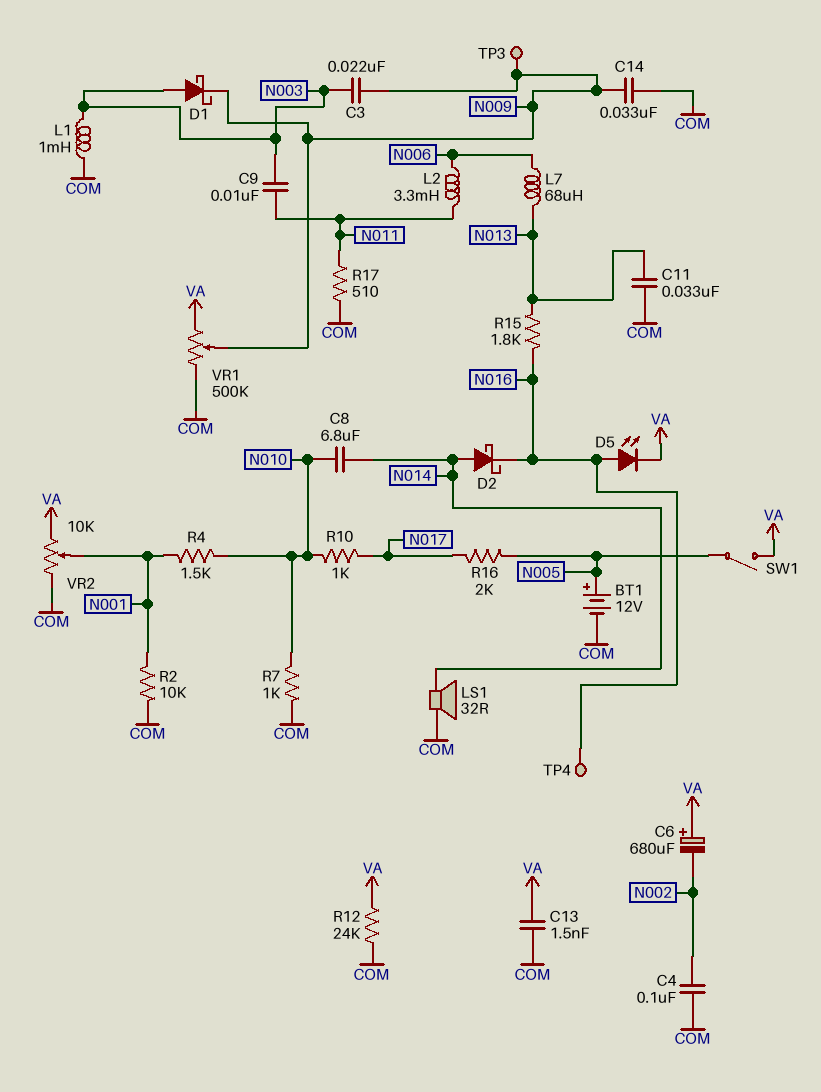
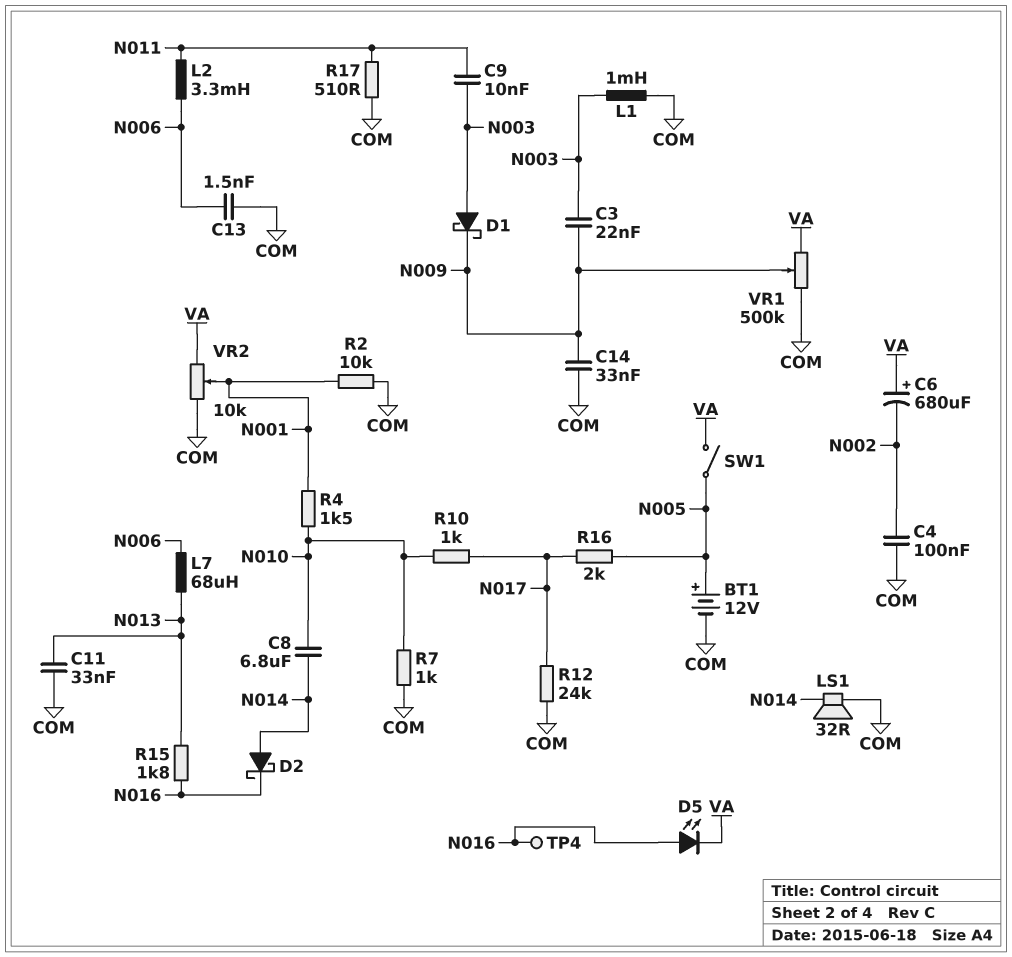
C13: 1.5nF (COM, VA) -> 1.5nF (COM, N006)
R12: 24k (COM, VA) -> 24k (COM, N017)
TP3: test point (N009) -> none

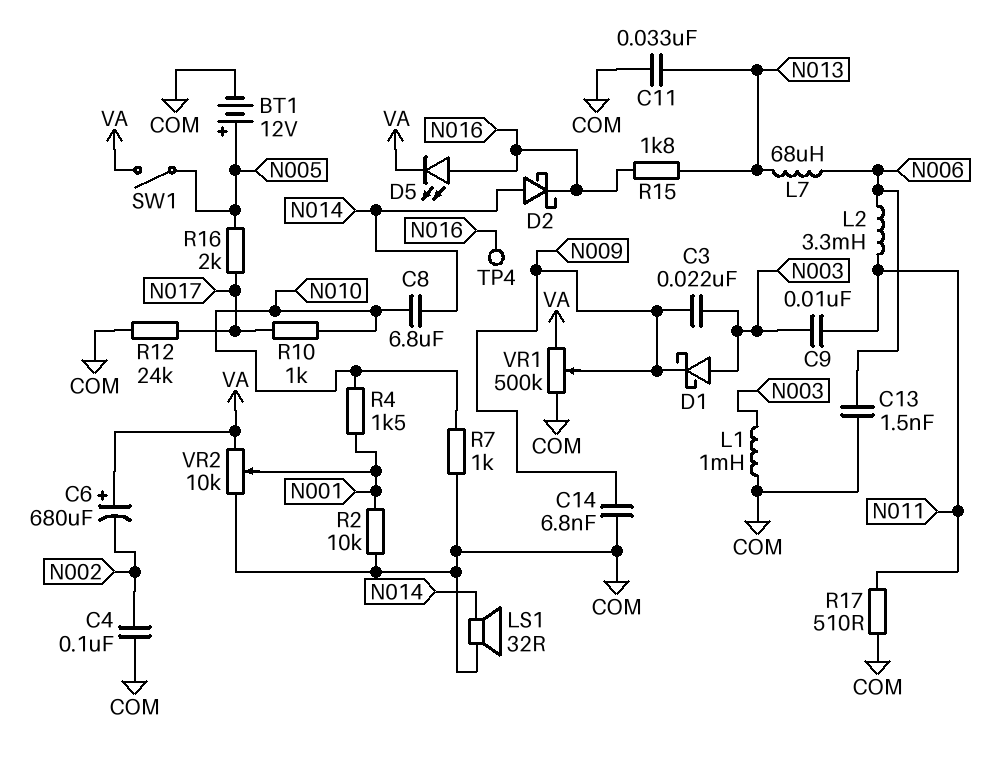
C14: 33nF (COM, N009) -> 6.8nF (COM, N009)

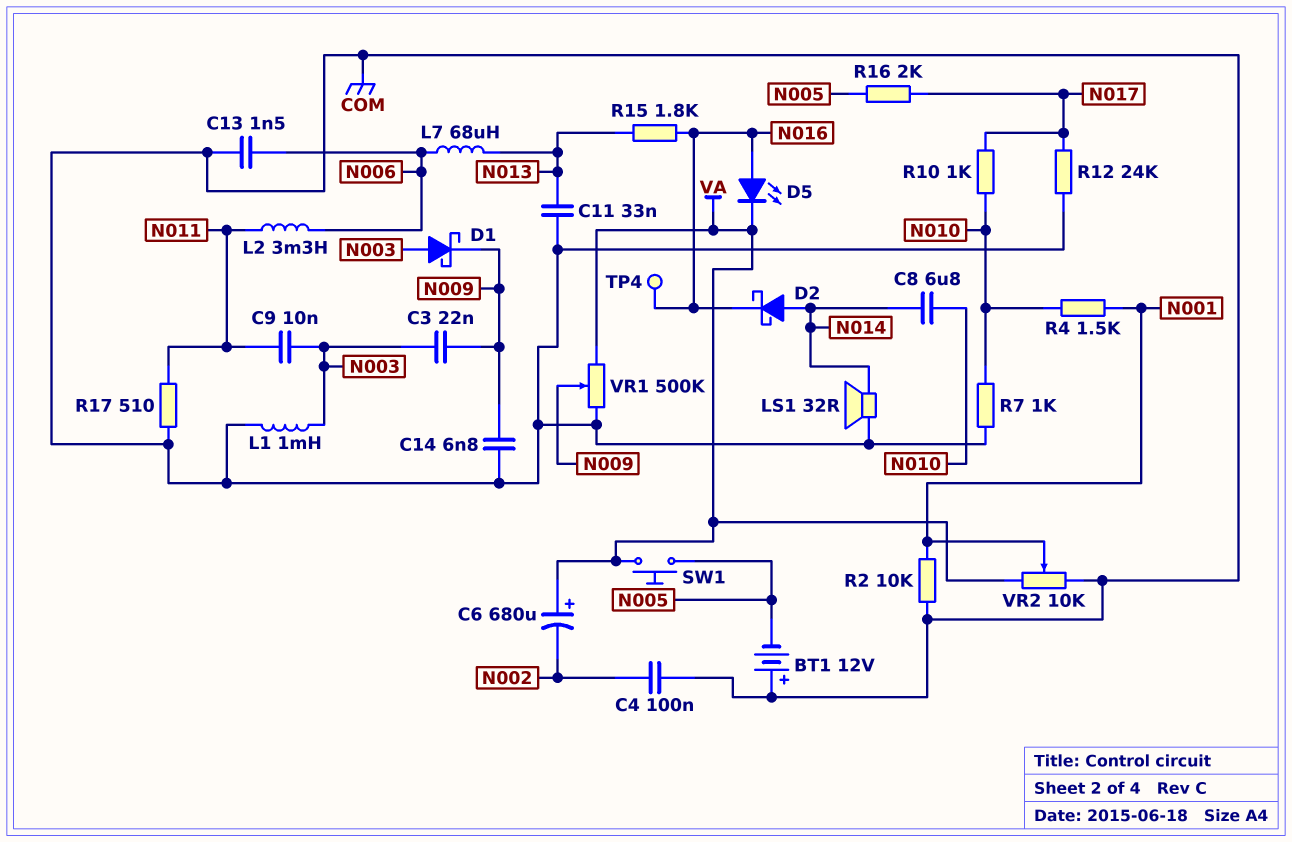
BT1: 12V (plus N005, minus COM) -> 12V (plus COM, minus N005)
SW1: switch (N005, VA) -> button (N005, VA)

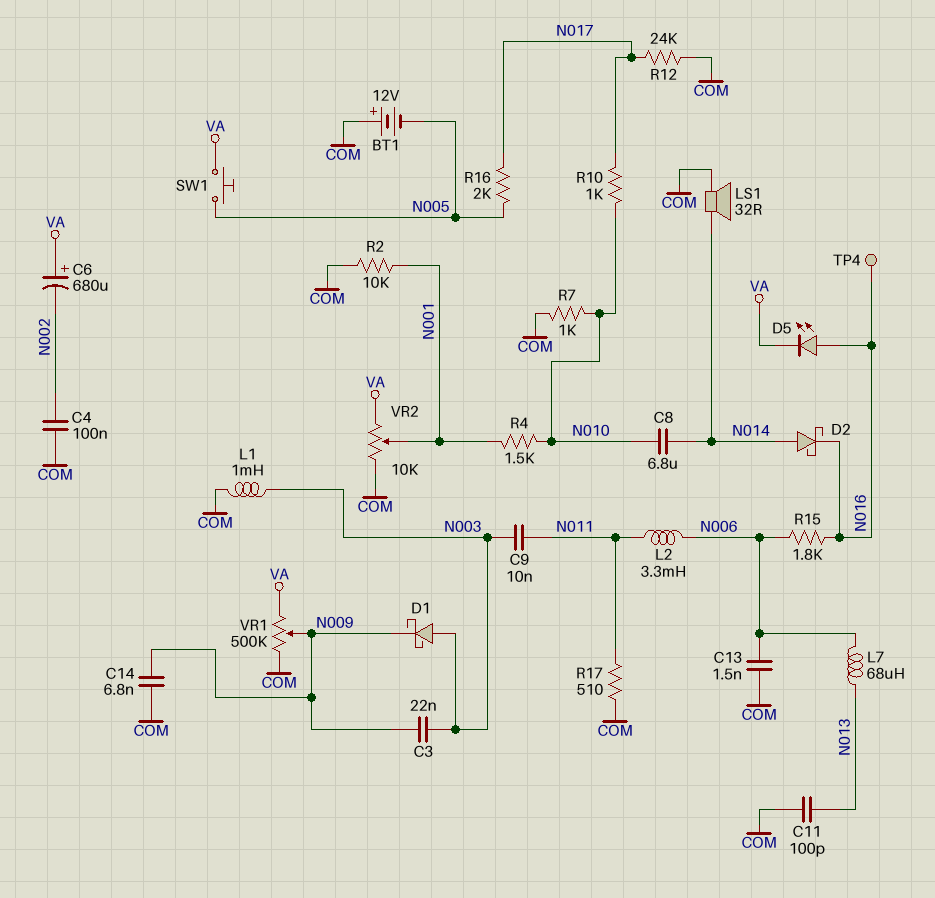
C11: 33nF (COM, N013) -> 100pF (COM, N013)
R15: 1.8k (N013, N016) -> 1.8k (N006, N016)

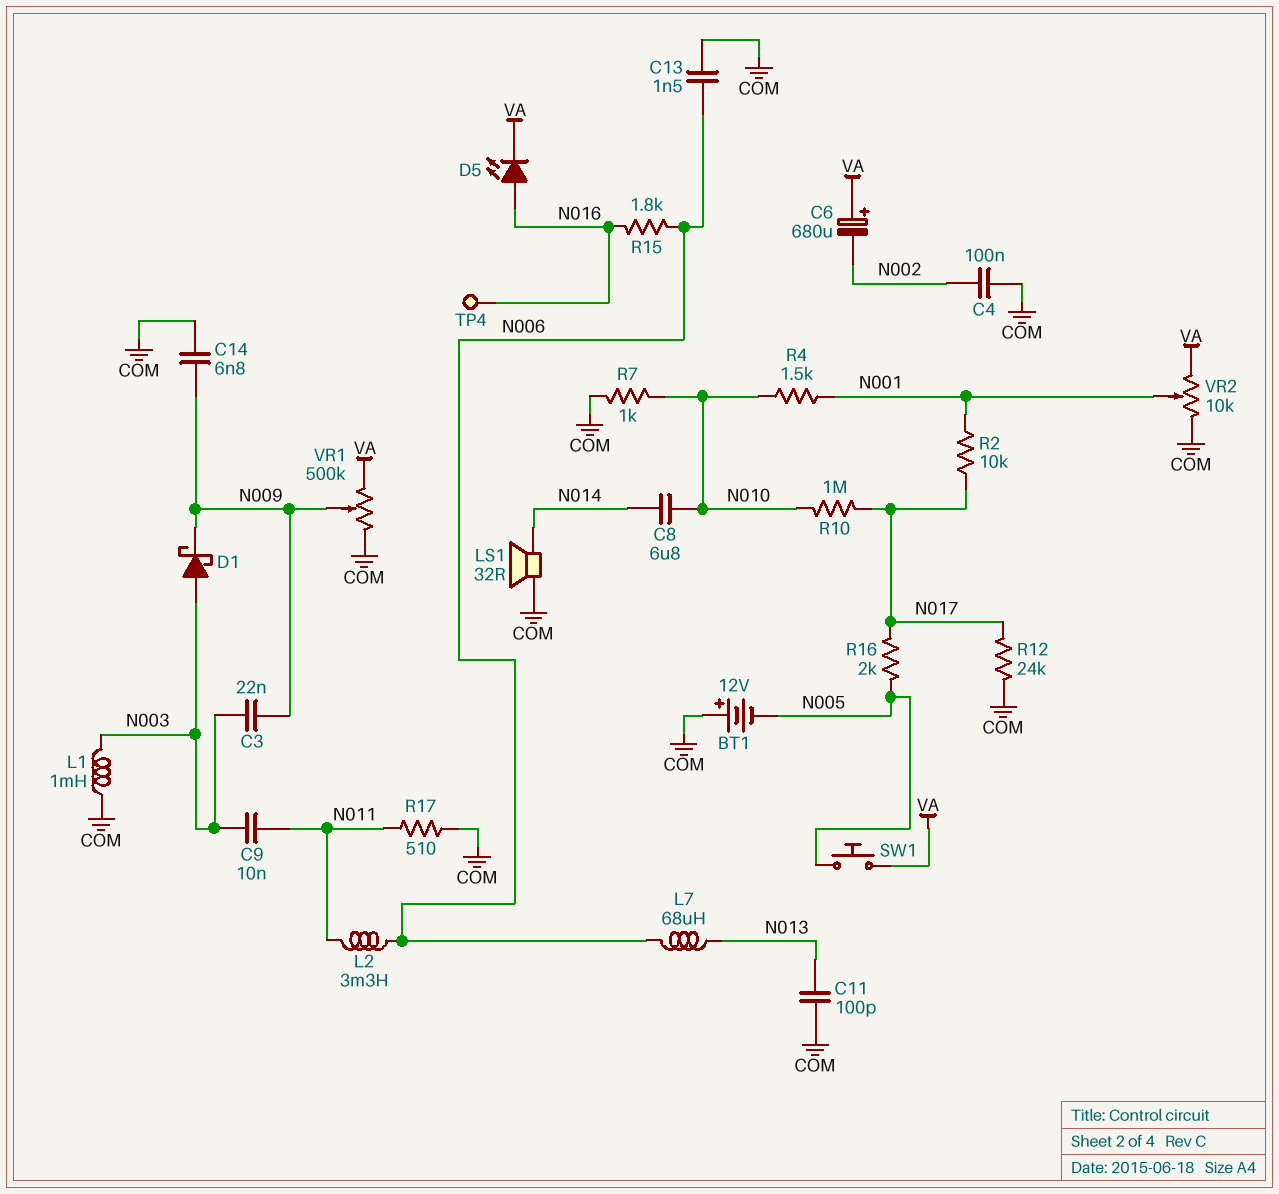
D2: schottky (A N014, K N016) -> none
R2: 10k (COM, N001) -> 10k (N001, N017)
R10: 1k (N010, N017) -> 1M (N010, N017)

